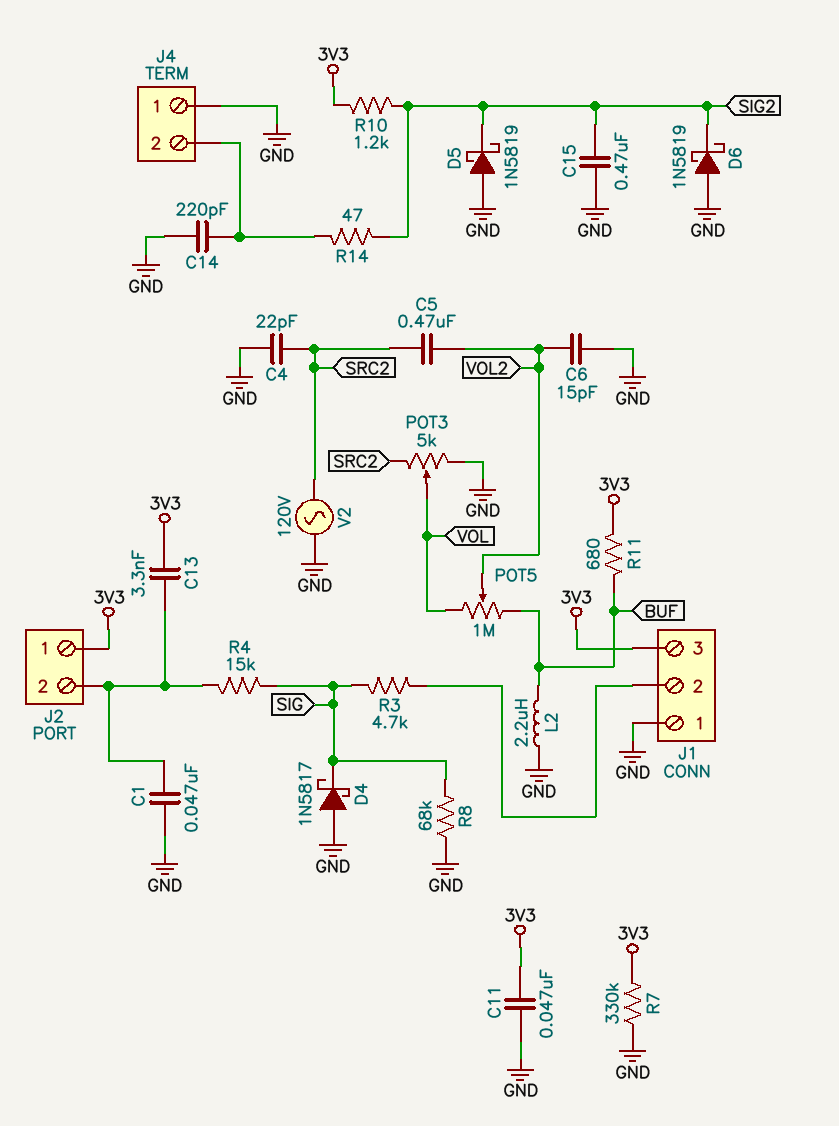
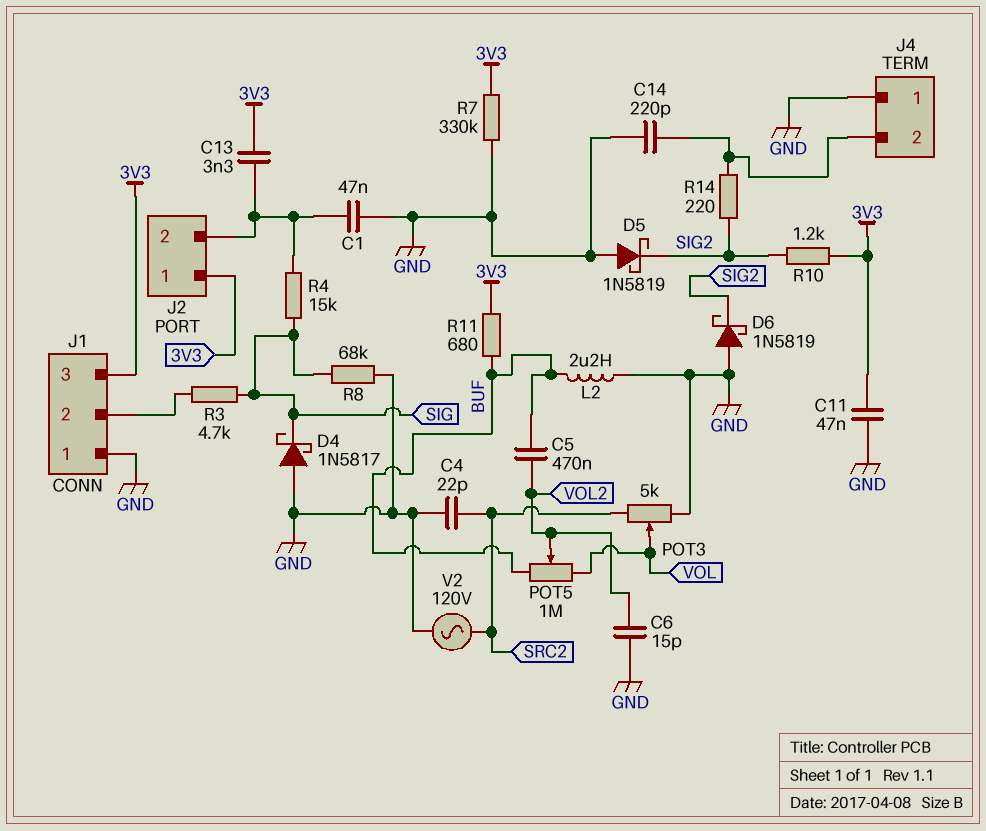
C5: 470nF (SRC2, VOL2) -> 470nF (BUF, VOL2)
C15: 470nF (GND, SIG2) -> none
R14: 47 (J4/2, SIG2) -> 220 (J4/2, SIG2)

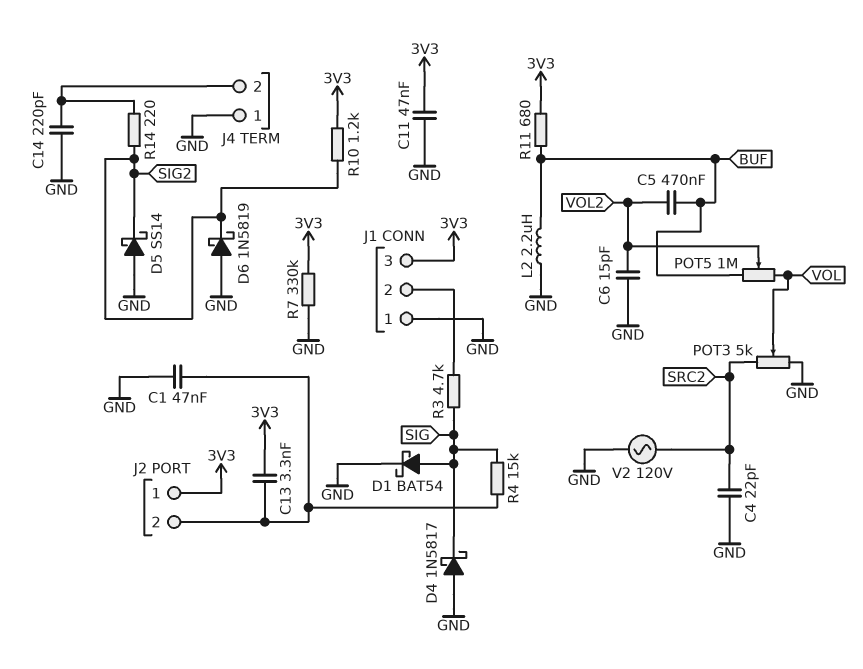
D1: none -> schottky BAT54 (A SIG, K GND)
D5: schottky 1N5819 (A GND, K SIG2) -> schottky SS14 (A GND, K SIG2)
R8: 68k (GND, SIG) -> none

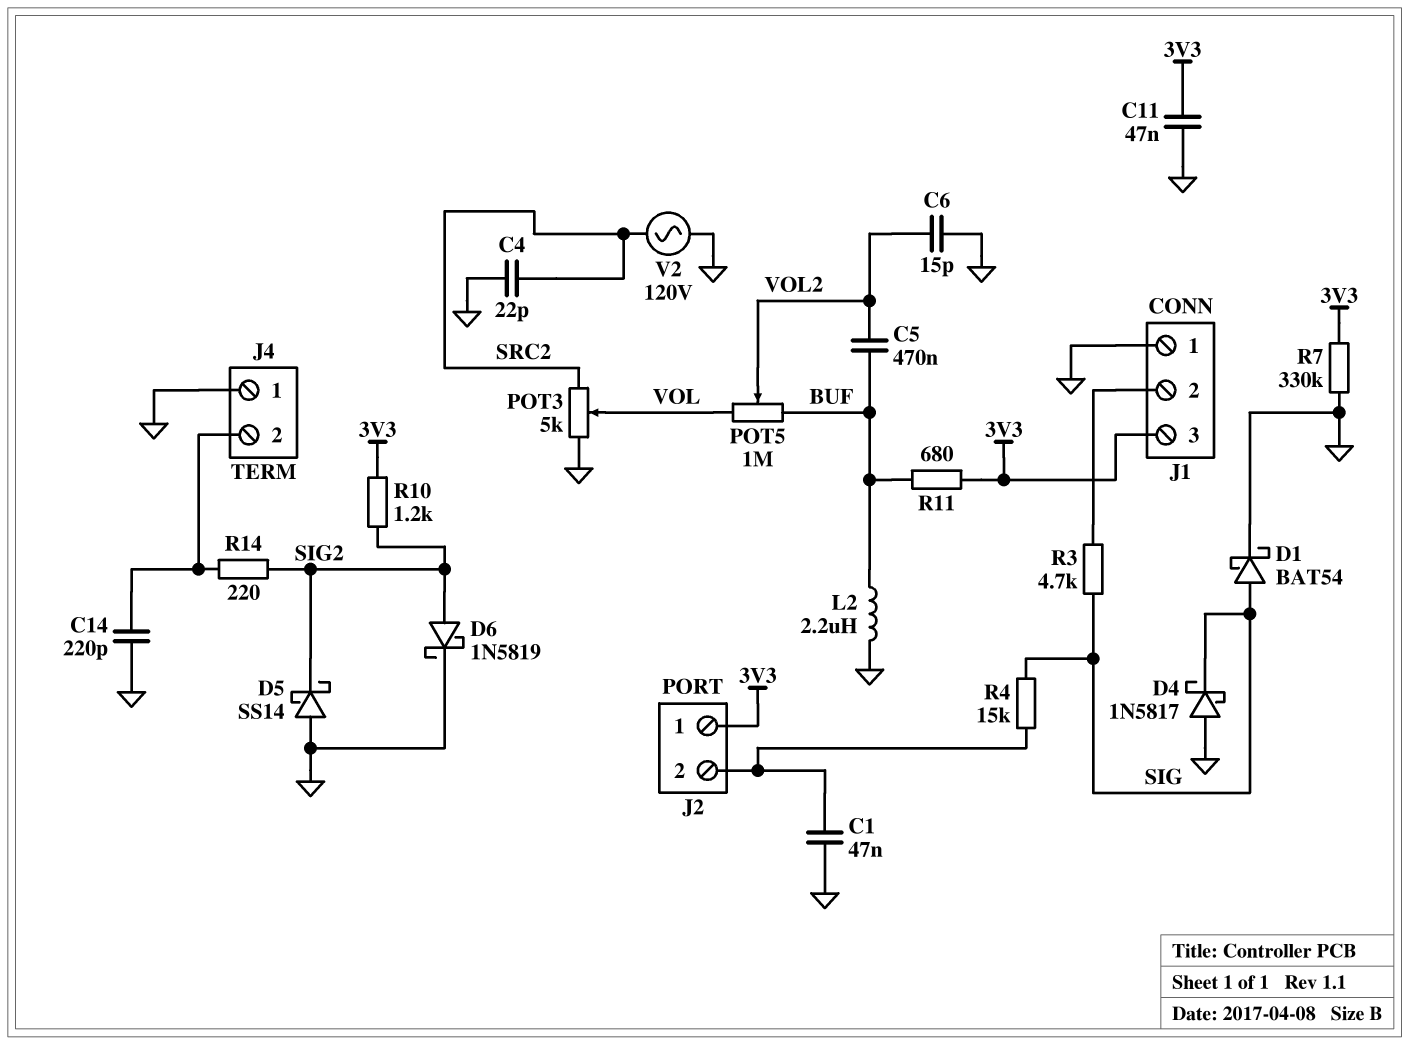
C13: 3.3nF (3V3, J2/2) -> none
D6: schottky 1N5819 (A GND, K SIG2) -> schottky 1N5819 (A SIG2, K GND)

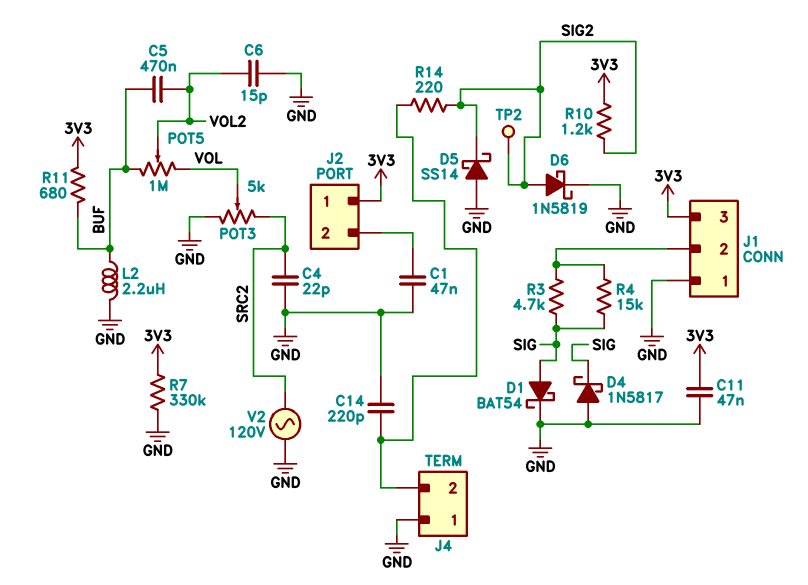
R4: 15k (J2/2, SIG) -> 15k (J1/2, SIG)
TP2: none -> test point (SIG2)

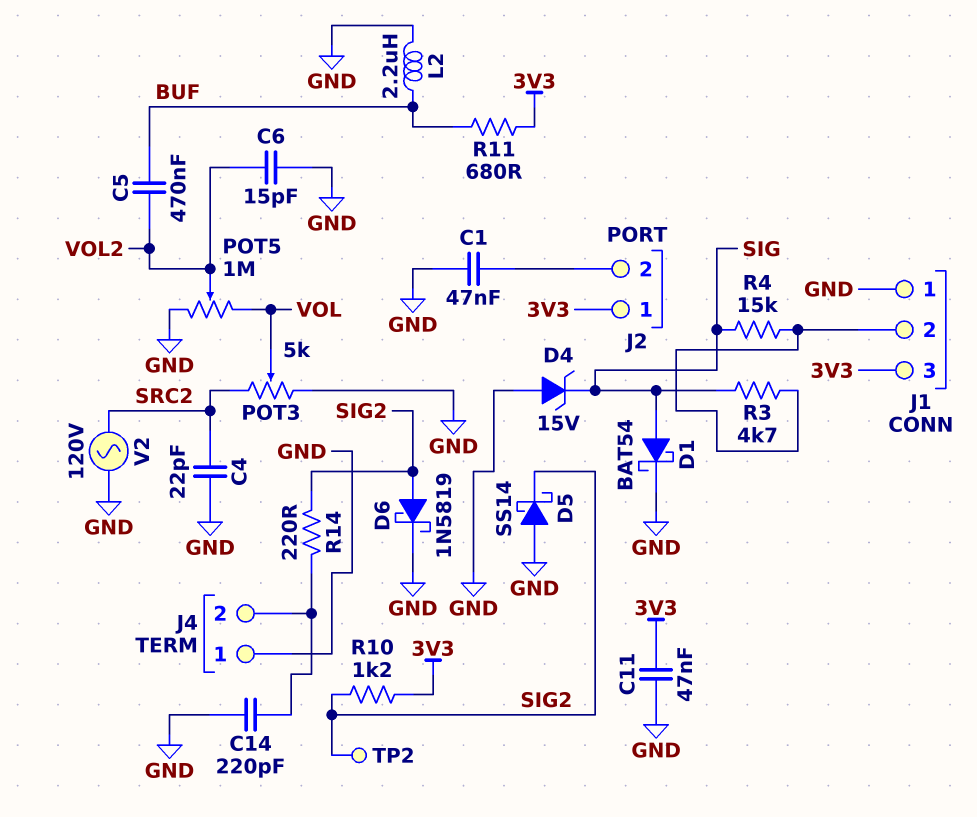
D4: schottky 1N5817 (A GND, K SIG) -> zener 15V (A GND, K SIG)
POT5: 1M (BUF, VOL, wiper VOL2) -> 1M (GND, VOL, wiper VOL2)
R7: 330k (3V3, GND) -> none

